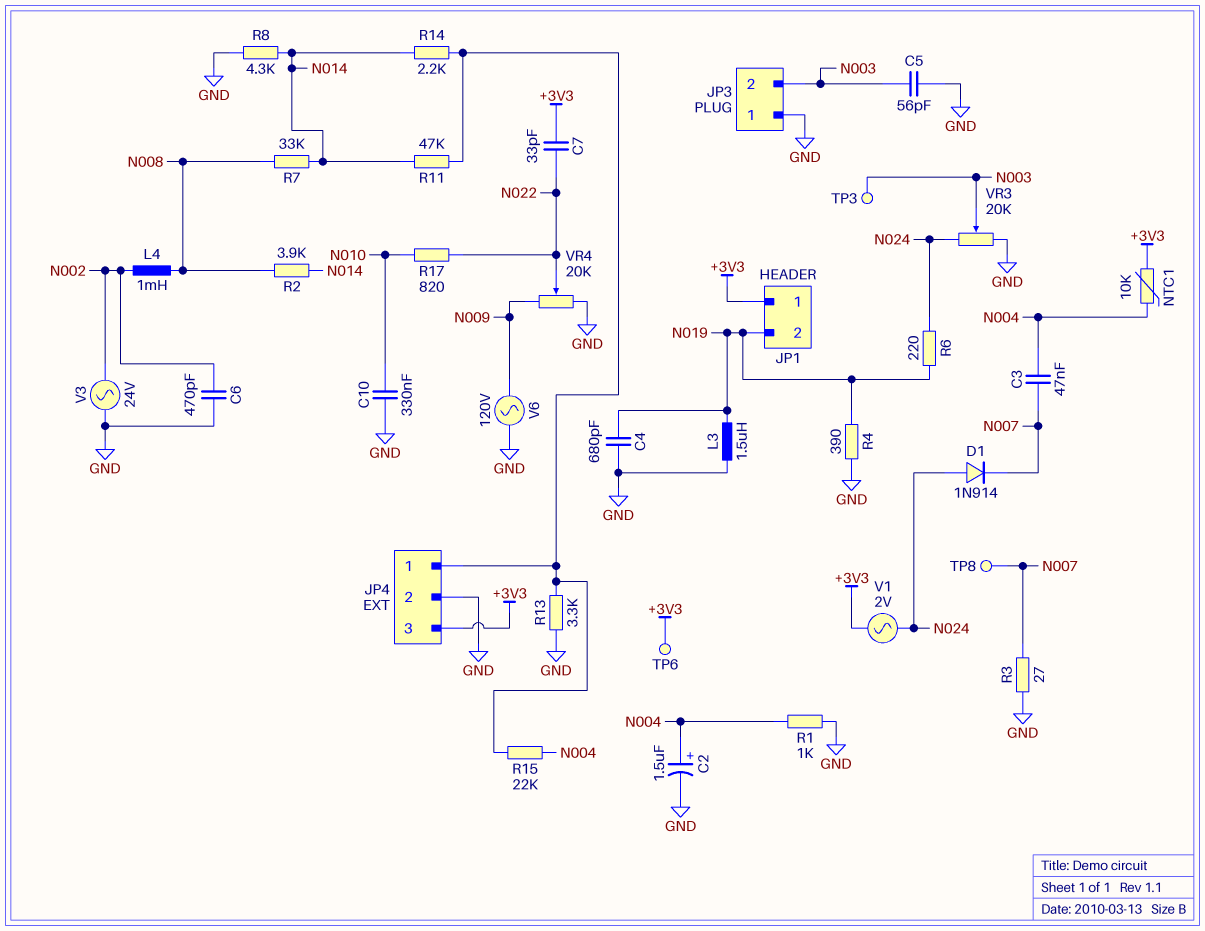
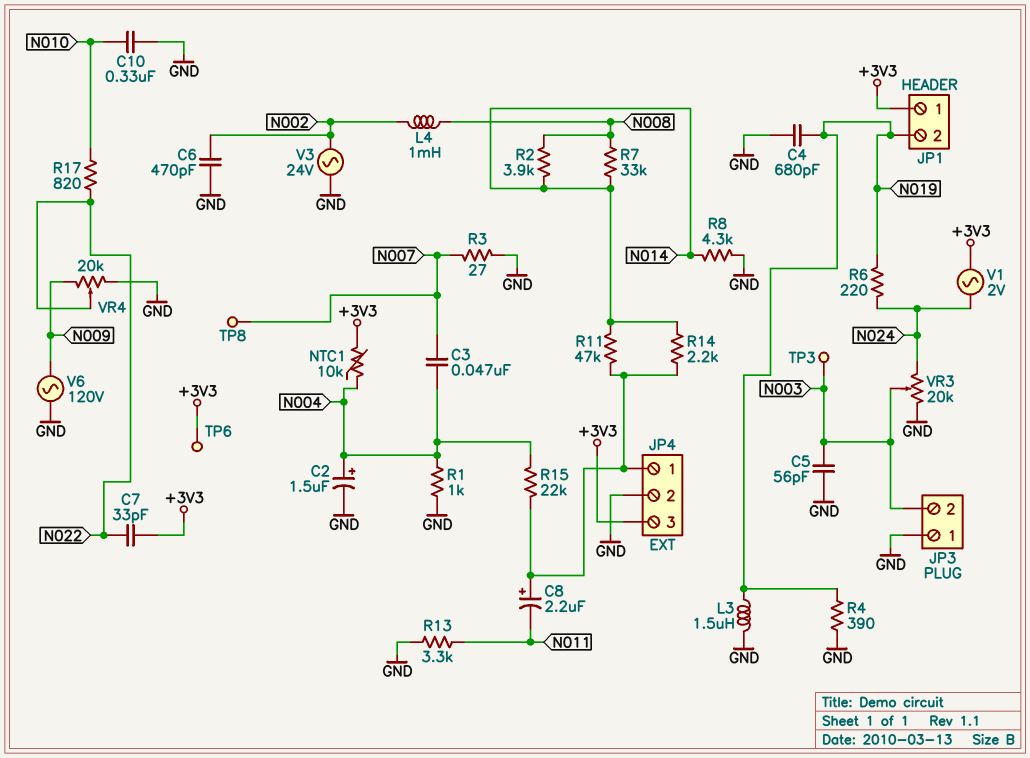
C8: none -> 2.2uF (plus JP4/1, minus N011)
D1: diode 1N914 (A N024, K N007) -> none
R13: 3.3k (GND, JP4/1) -> 3.3k (GND, N011)

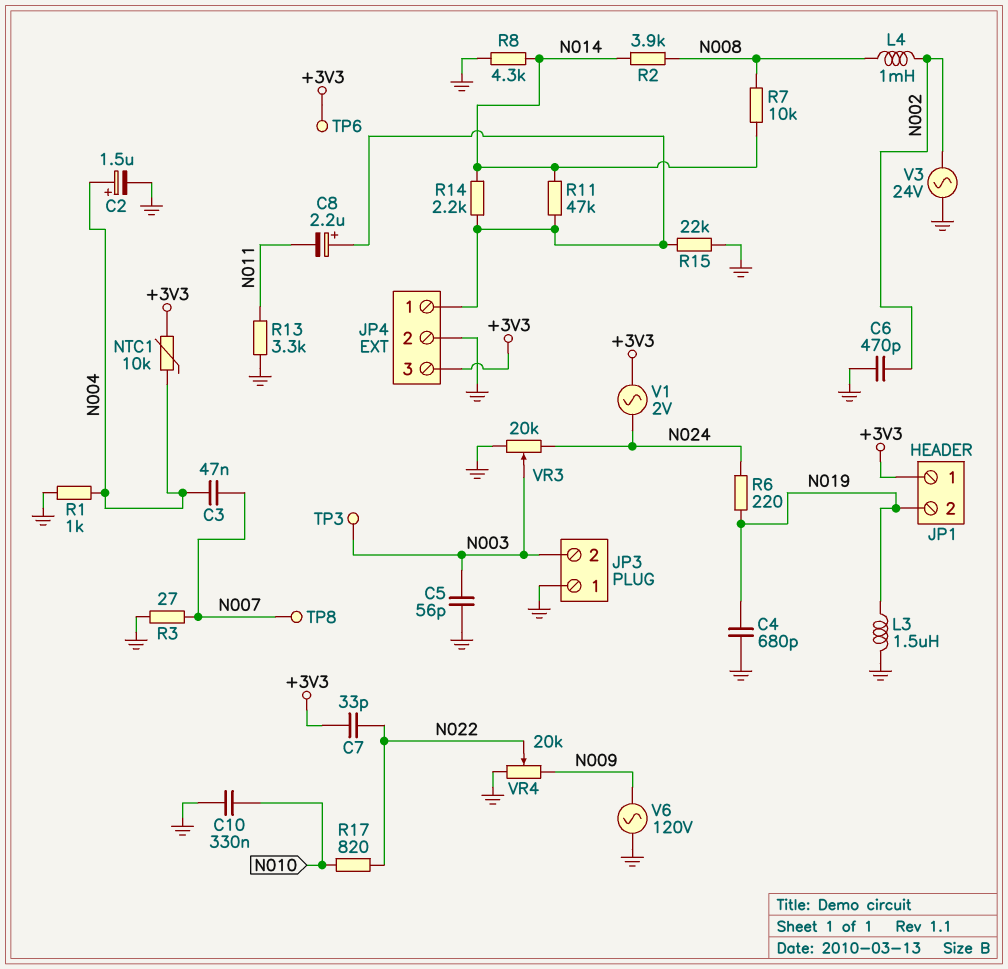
R4: 390 (GND, N019) -> none
R7: 33k (N008, N014) -> 10k (N008, N014)
R15: 22k (JP4/1, N004) -> 22k (GND, JP4/1)

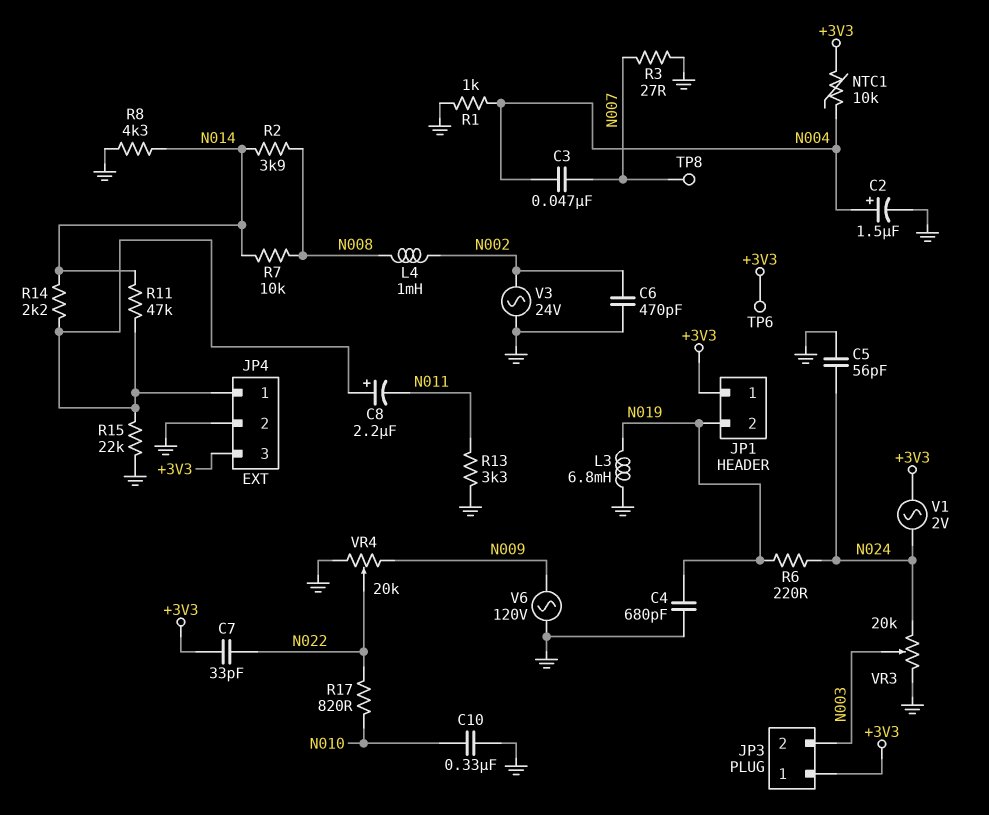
C5: 56pF (GND, N003) -> 56pF (GND, N024)
JP3 pin 1: GND -> +3V3
L3: 1.5uH (GND, N019) -> 6.8mH (GND, N019)
TP3: test point (N003) -> none

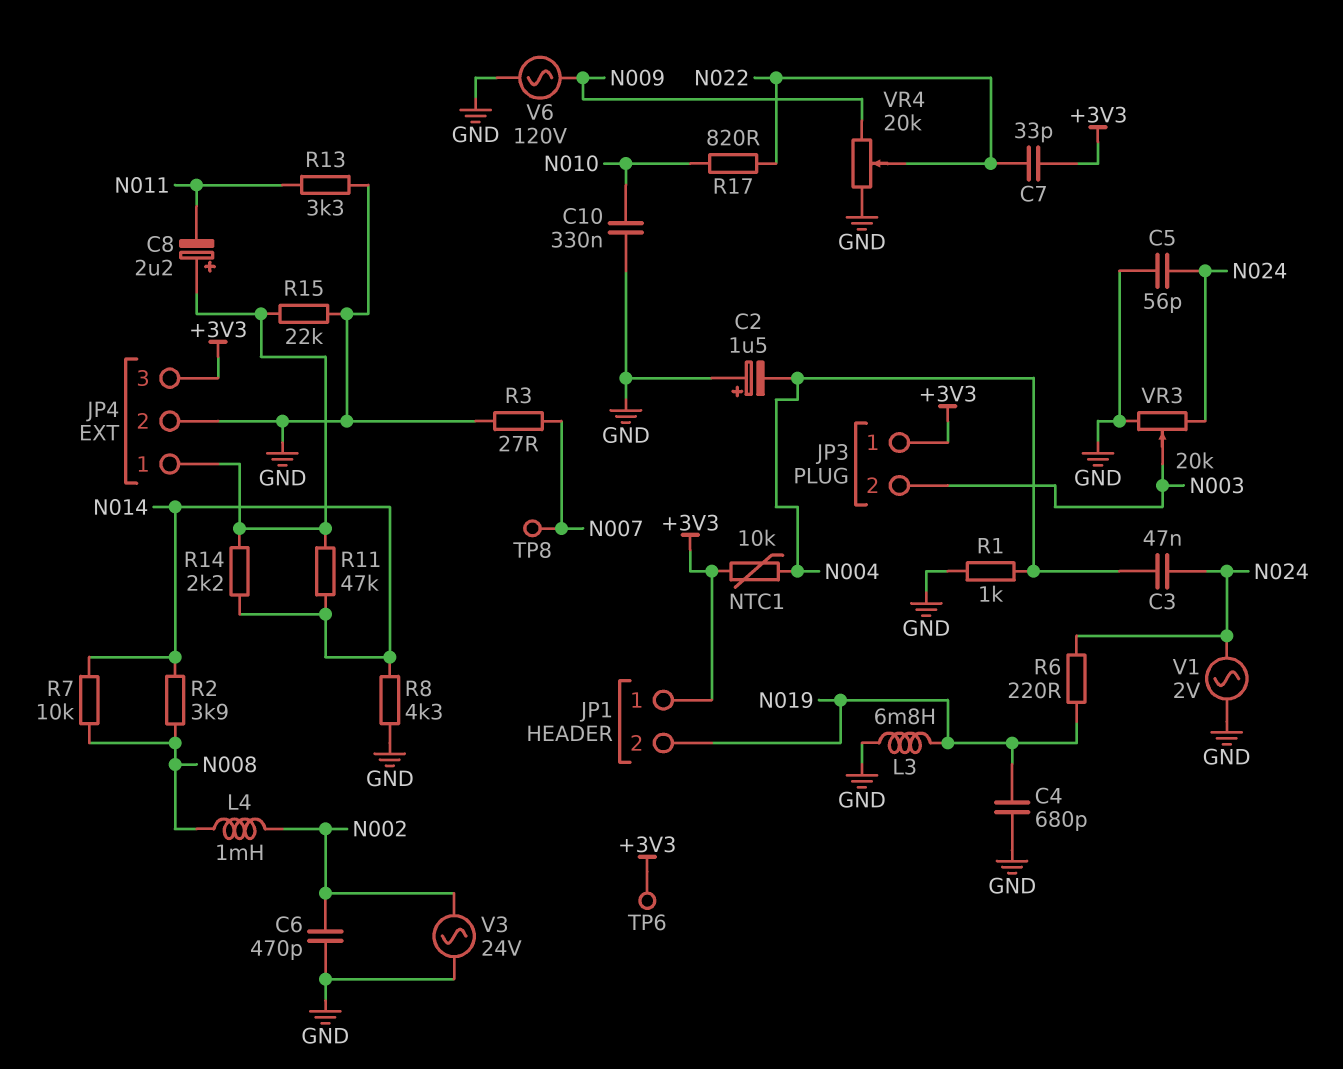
C2: 1.5uF (plus N004, minus GND) -> 1.5uF (plus GND, minus N004)
C3: 47nF (N004, N007) -> 47nF (N004, N024)
V1: AC 2V (+3V3, N024) -> AC 2V (GND, N024)

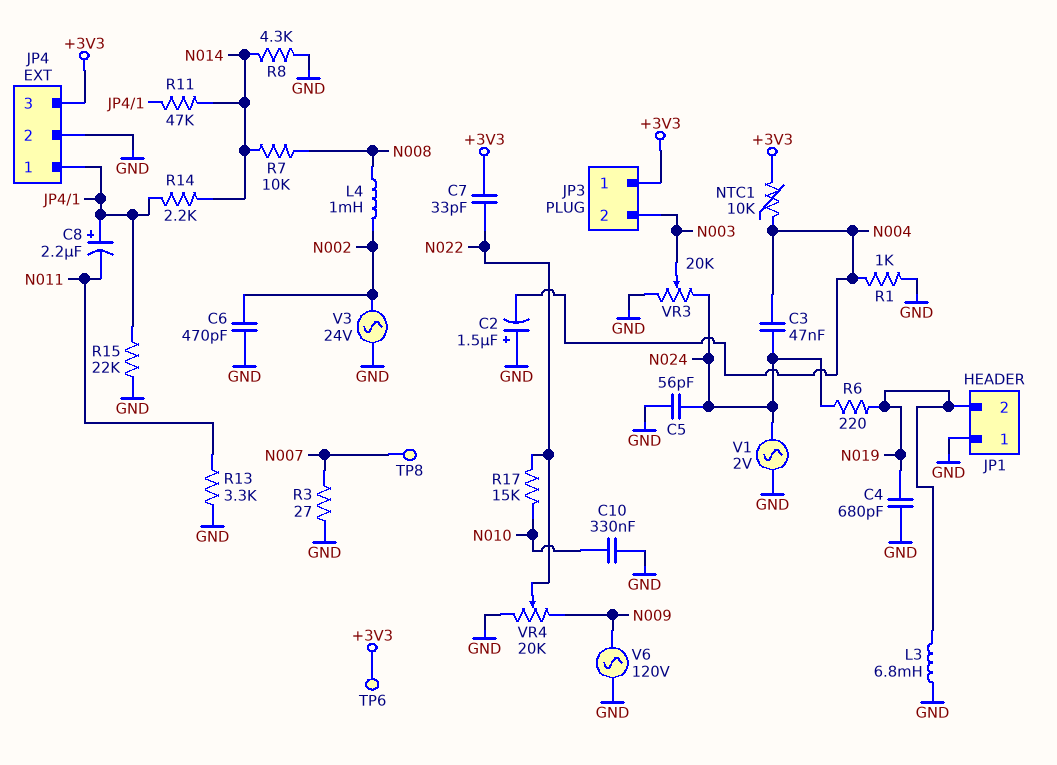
JP1 pin 1: +3V3 -> GND
R2: 3.9k (N008, N014) -> none
R17: 820 (N010, N022) -> 15k (N010, N022)

